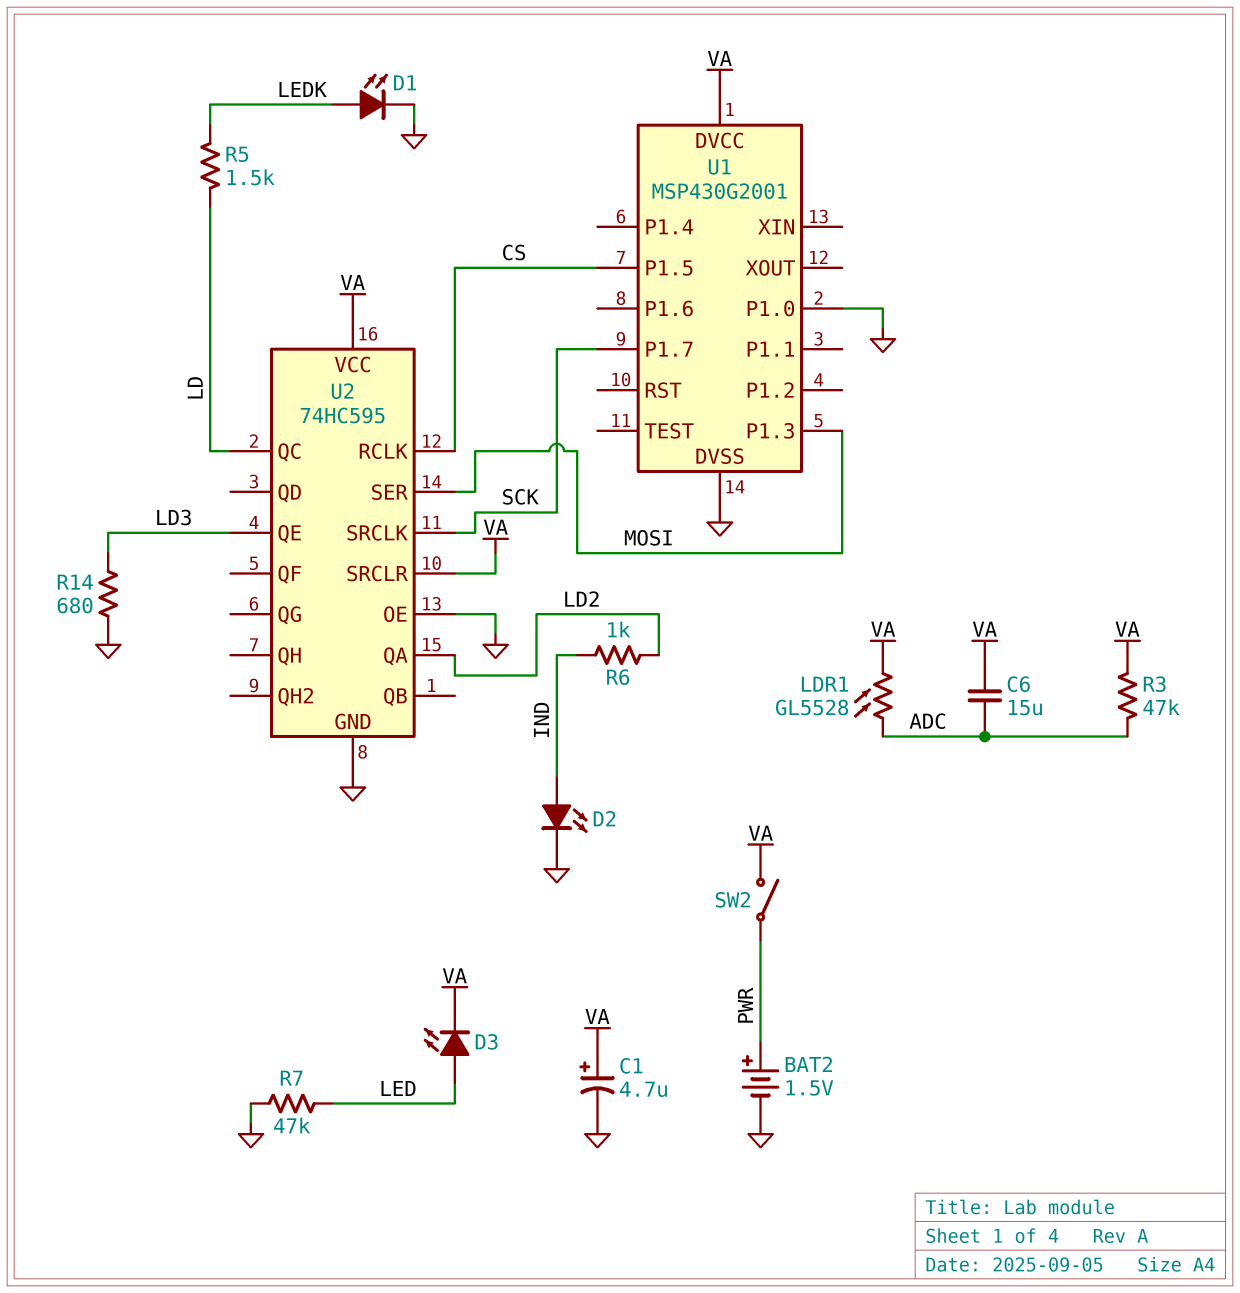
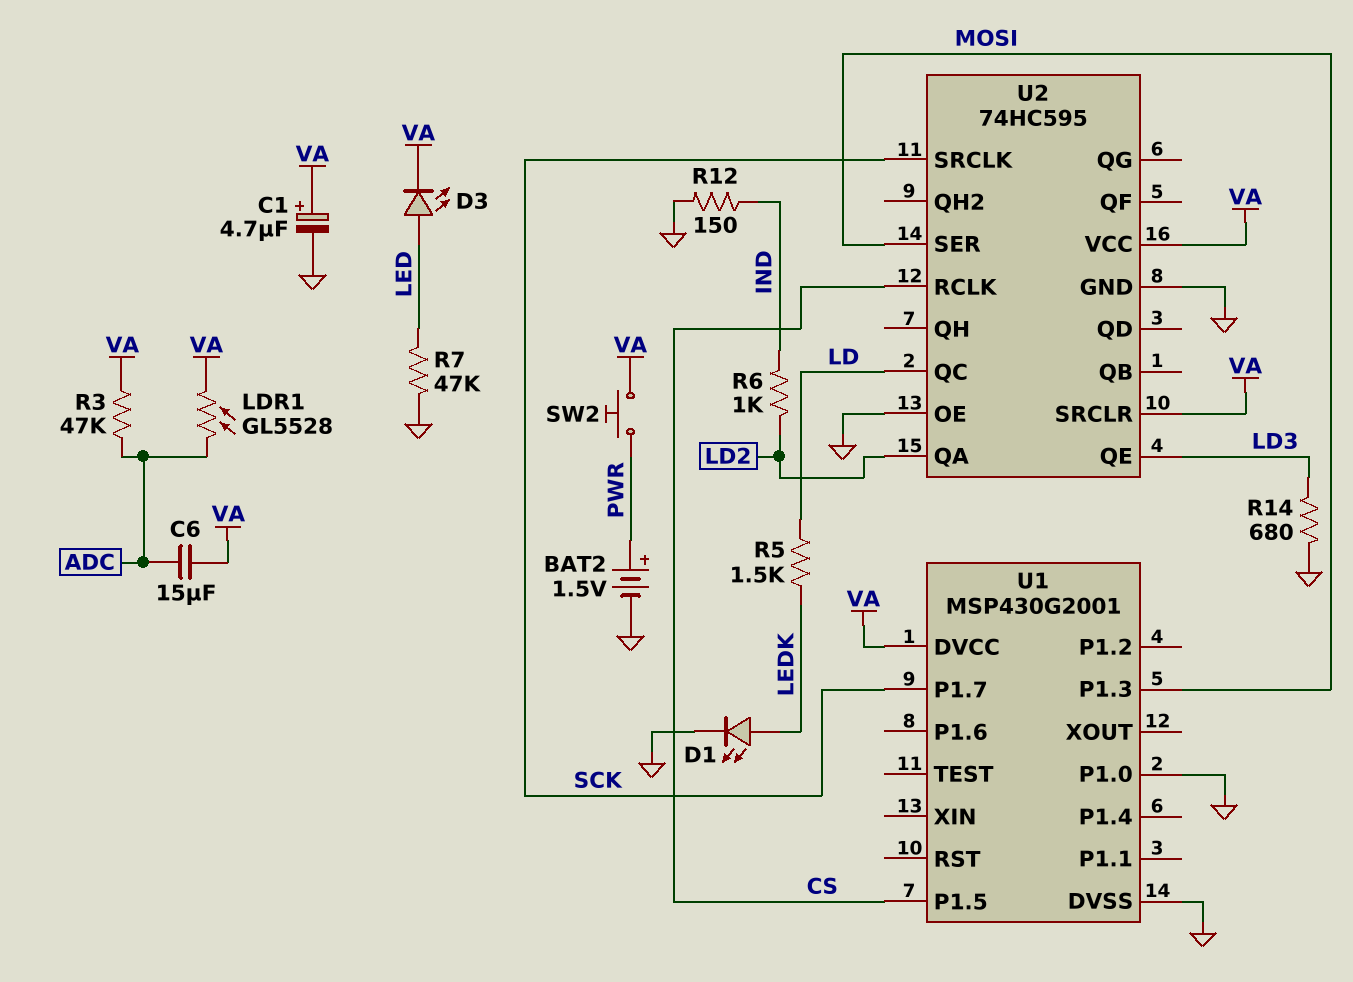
D2: LED (A IND, K GND) -> none
R12: none -> 150 (GND, IND)
SW2: switch (PWR, VA) -> button (PWR, VA)

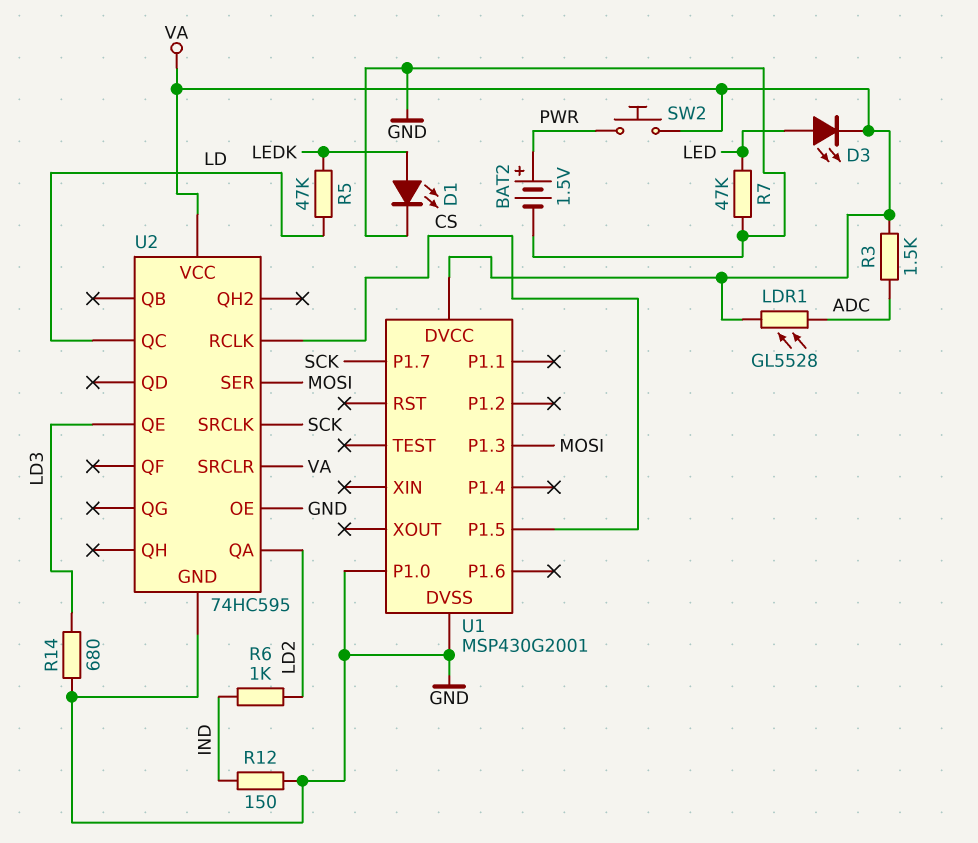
C1: 4.7uF (plus VA, minus GND) -> none
C6: 15uF (ADC, VA) -> none
R3: 47k (ADC, VA) -> 1.5k (ADC, VA)
R5: 1.5k (LD, LEDK) -> 47k (LD, LEDK)

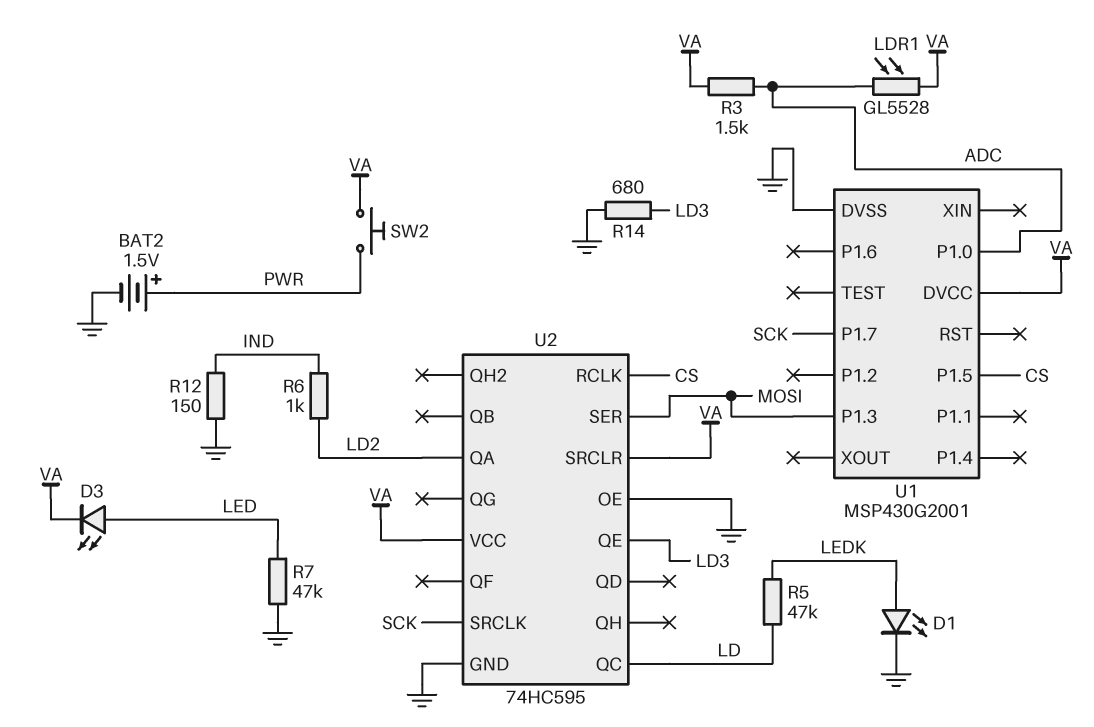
U1 pin P1.0: GND -> ADC

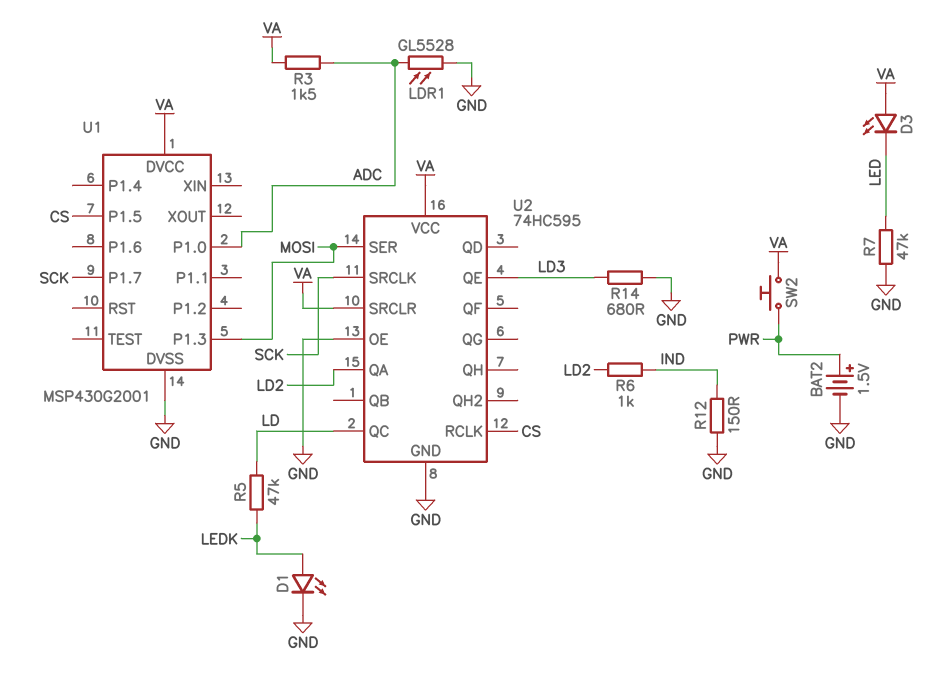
D3: LED (A LED, K VA) -> LED (A VA, K LED)
LDR1: GL5528 (ADC, VA) -> GL5528 (ADC, GND)

